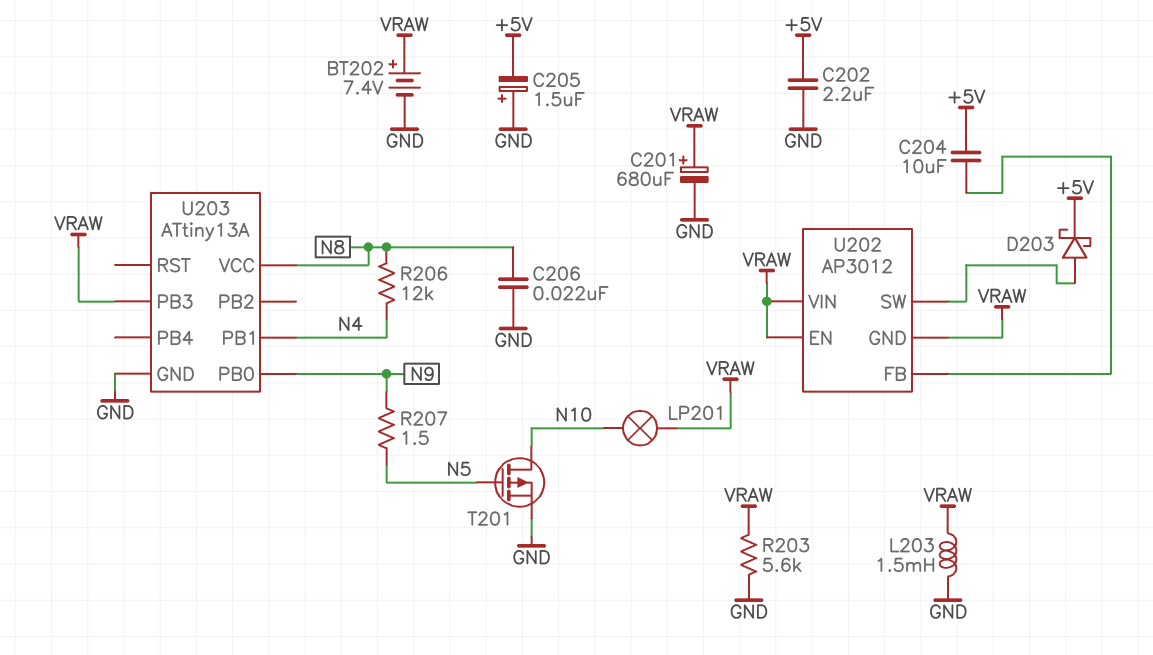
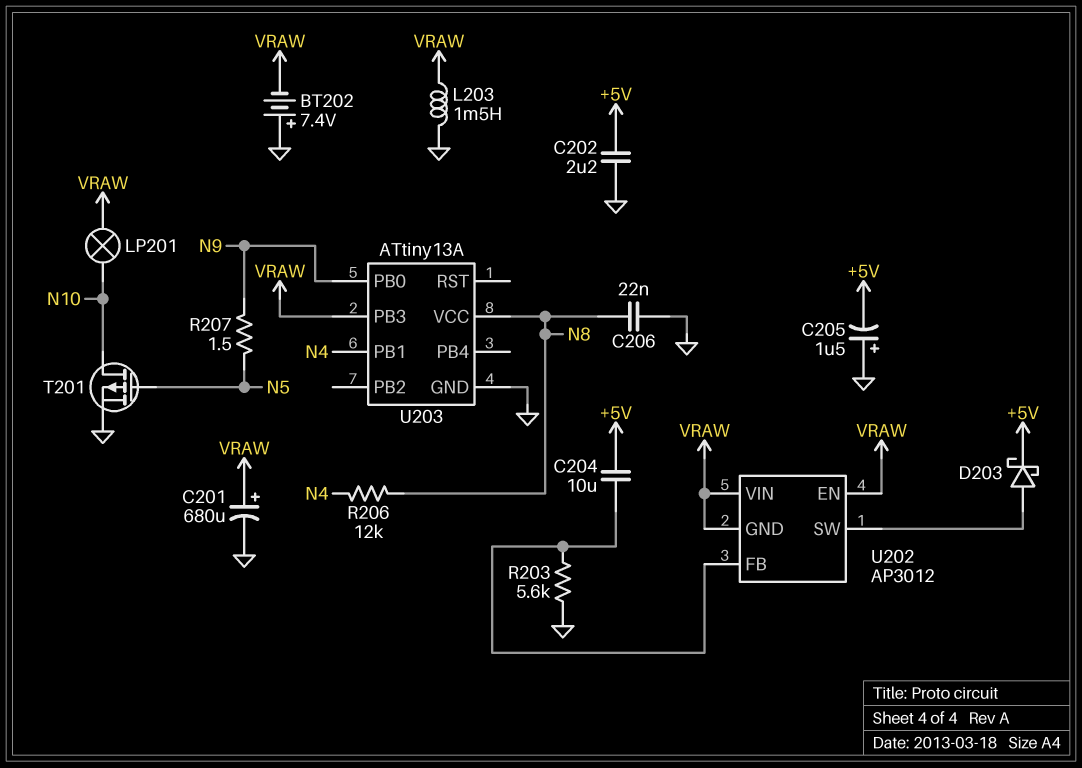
BT202: 7.4V (plus VRAW, minus GND) -> 7.4V (plus GND, minus VRAW)
R203: 5.6k (GND, VRAW) -> 5.6k (GND, U202/FB)

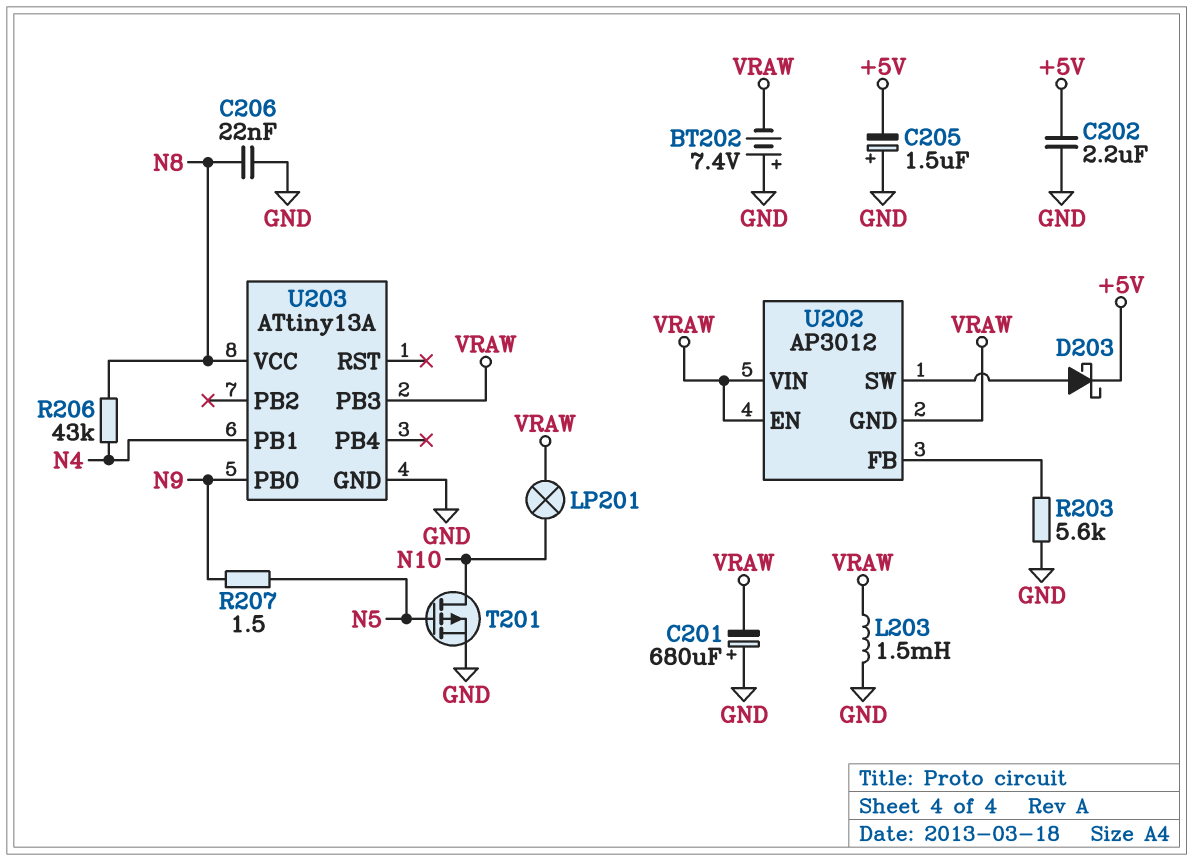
C201: 680uF (plus VRAW, minus GND) -> 680uF (plus GND, minus VRAW)
C204: 10uF (+5V, U202/FB) -> none
R206: 12k (N4, N8) -> 43k (N4, N8)

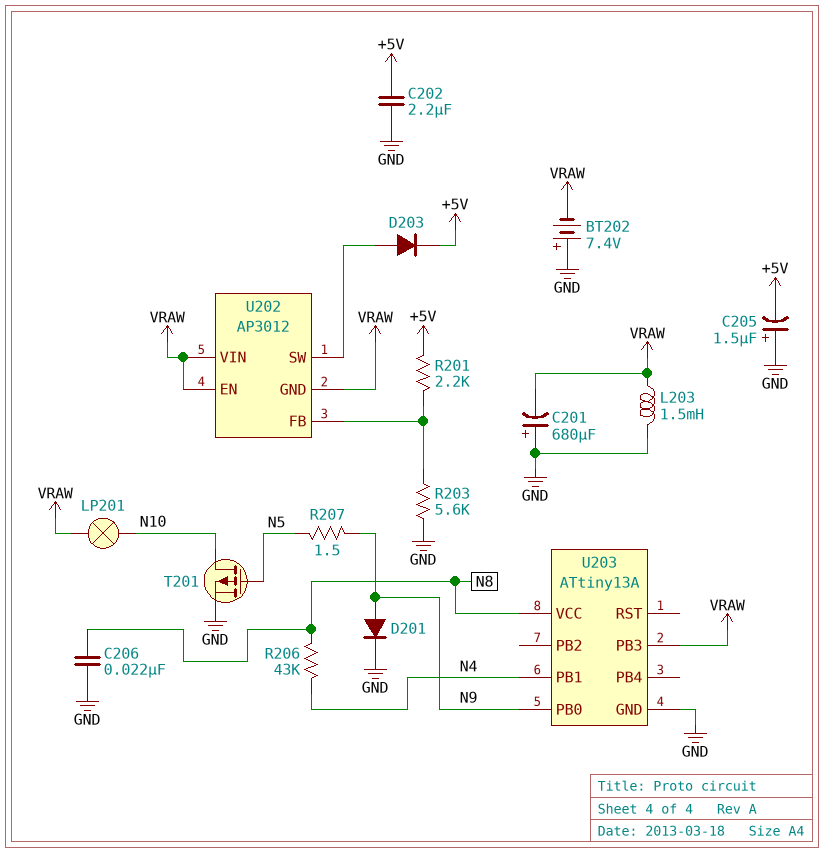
D201: none -> diode (A N9, K GND)
D203: schottky (A U202/SW, K +5V) -> diode (A U202/SW, K +5V)
R201: none -> 2.2k (+5V, U202/FB)

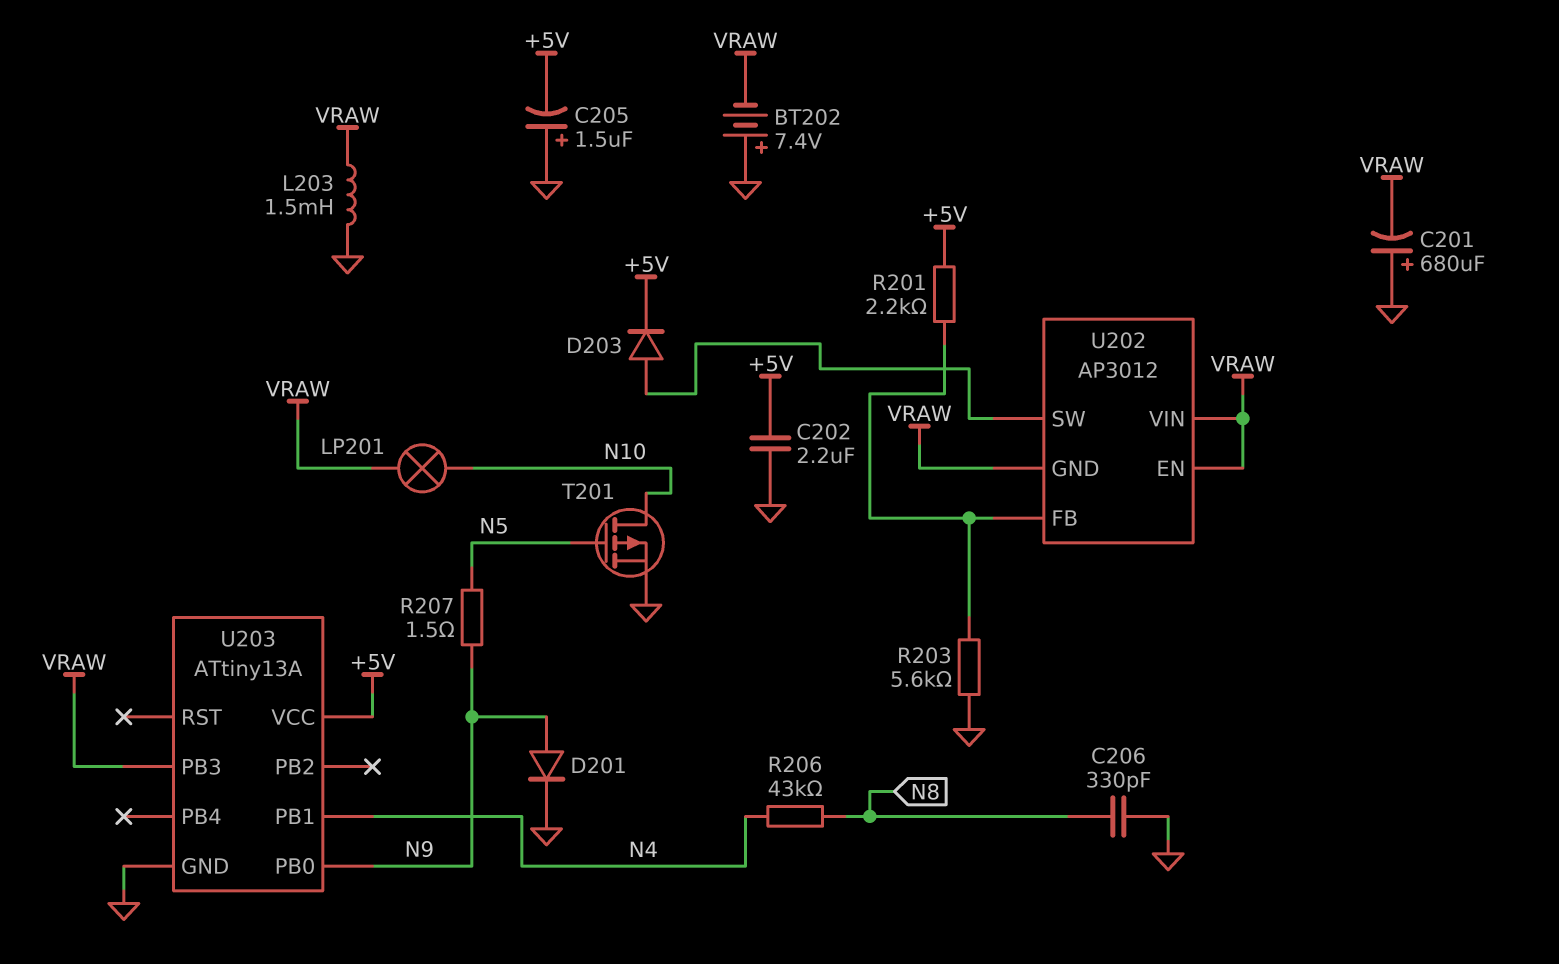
C206: 22nF (GND, N8) -> 330pF (GND, N8)
U203 pin VCC: N8 -> +5V

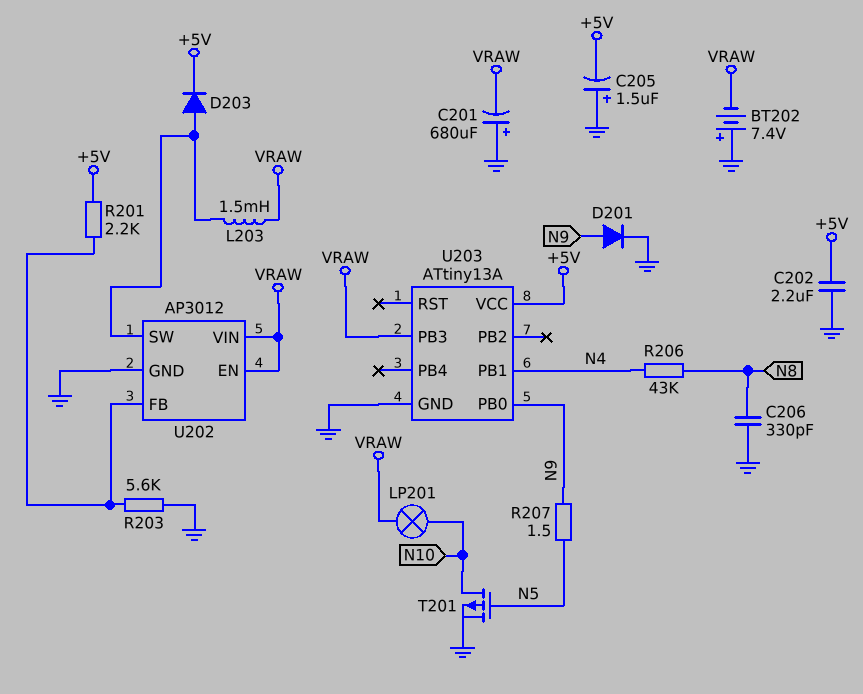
L203: 1.5mH (GND, VRAW) -> 1.5mH (U202/SW, VRAW)
U202 pin GND: VRAW -> GND

